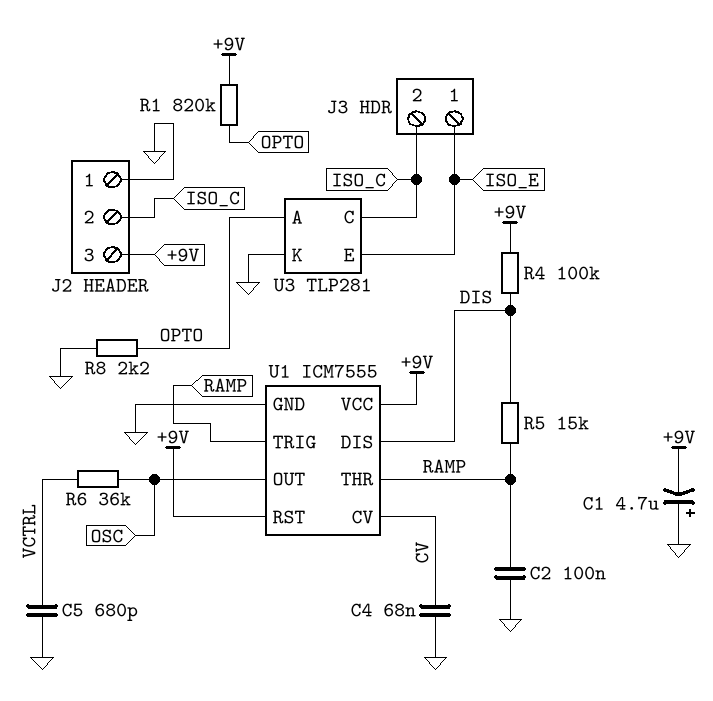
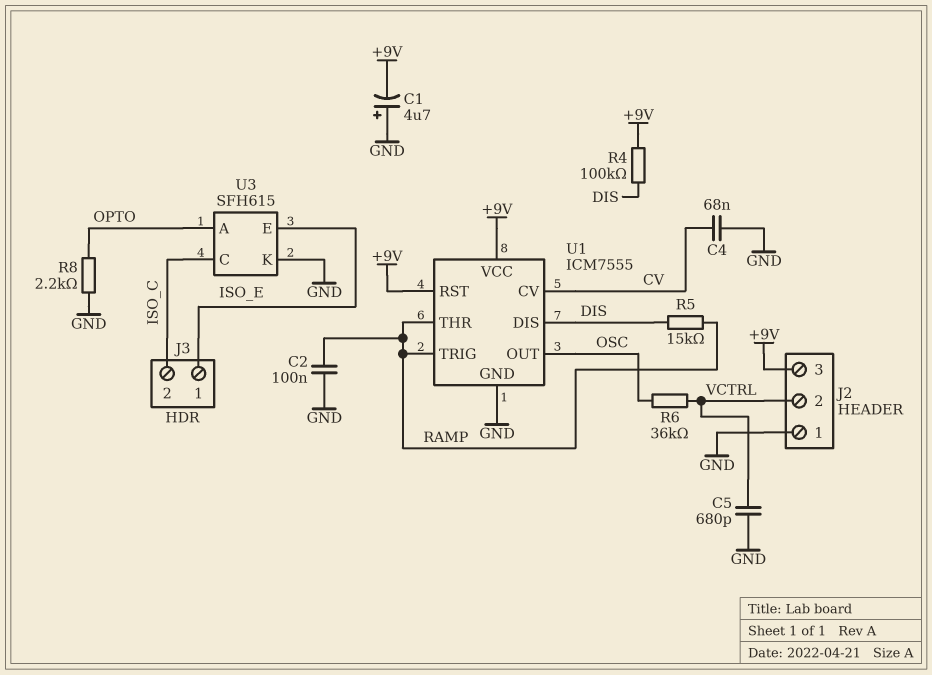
J2 pin 2: ISO_C -> VCTRL
R1: 820k (+9V, OPTO) -> none
U3: TLP281 -> SFH615

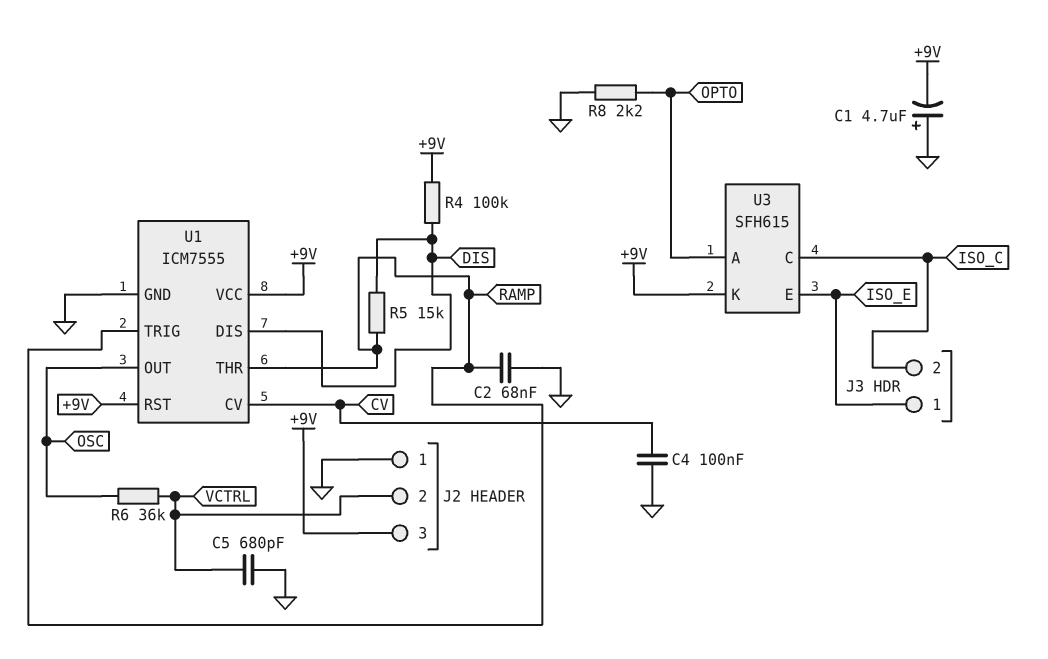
C2: 100nF (GND, RAMP) -> 68nF (GND, RAMP)
C4: 68nF (CV, GND) -> 100nF (CV, GND)
U3 pin K: GND -> +9V

